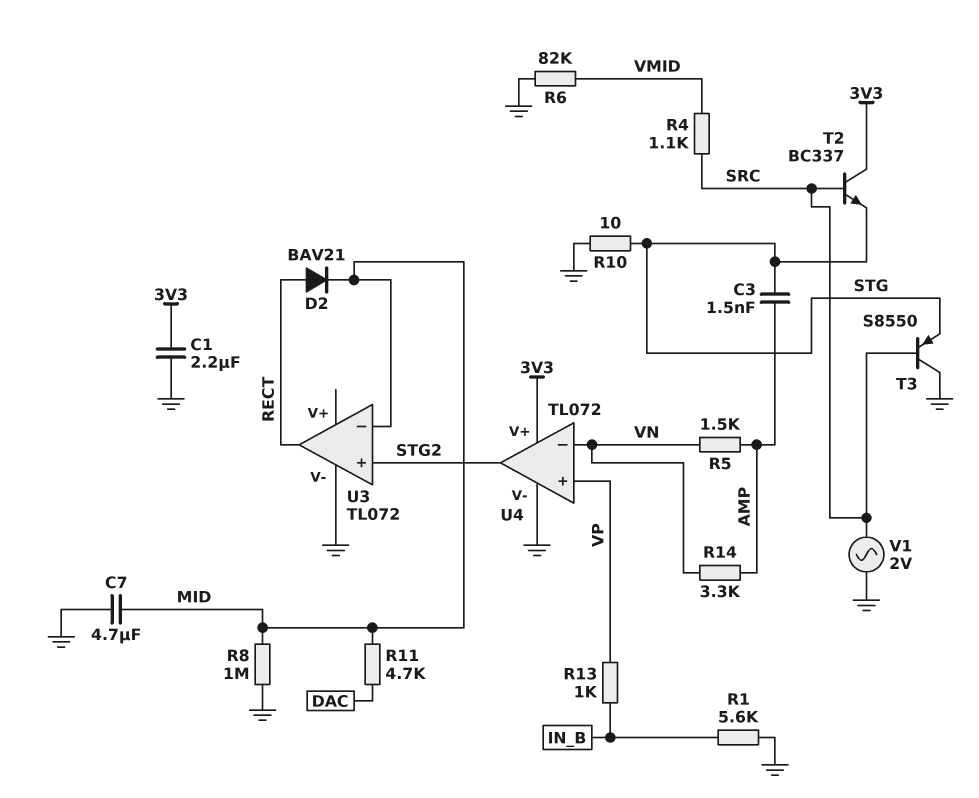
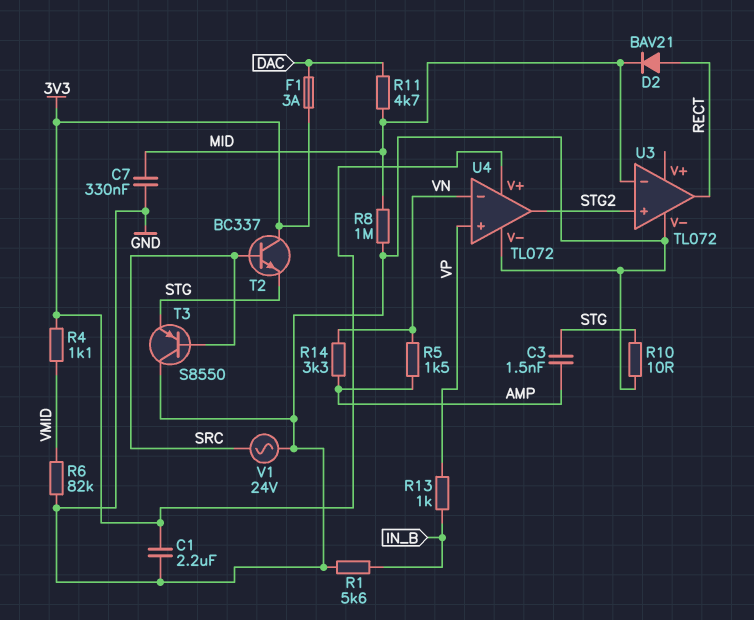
C7: 4.7uF (GND, MID) -> 330nF (GND, MID)
F1: none -> 3A (3V3, DAC)
R4: 1.1k (SRC, VMID) -> 1.1k (3V3, VMID)
V1: AC 2V (GND, SRC) -> AC 24V (GND, SRC)

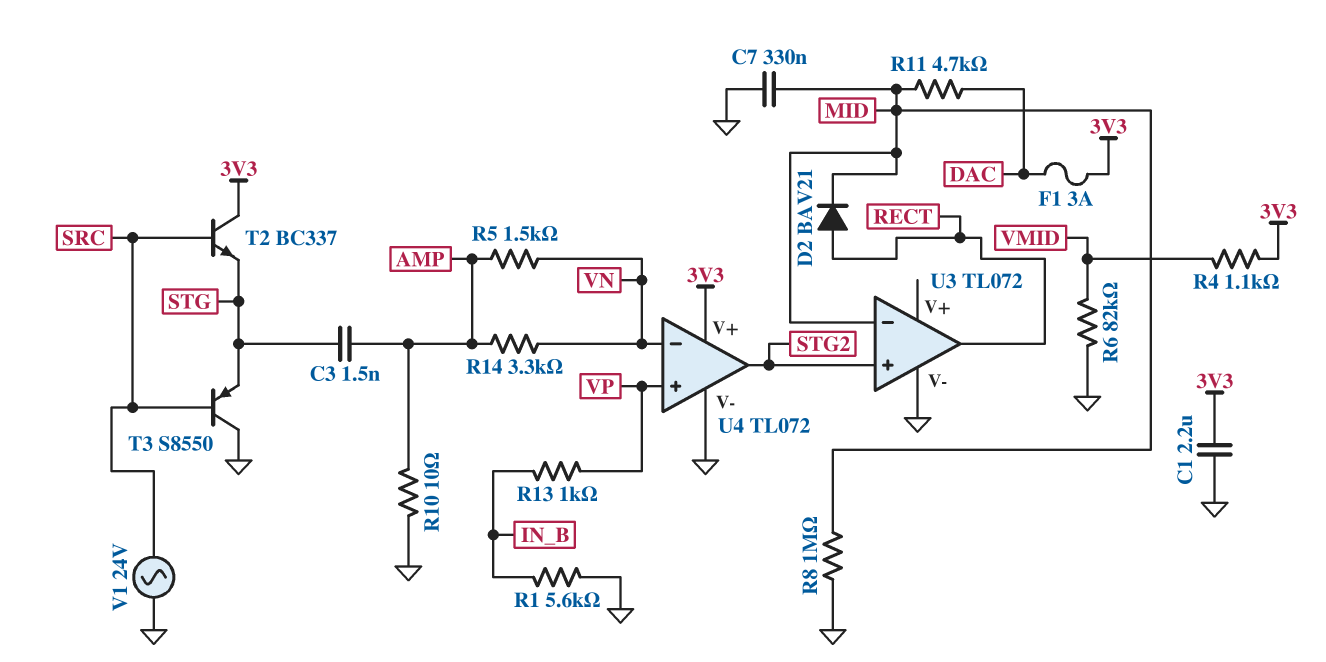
R10: 10 (GND, STG) -> 10 (AMP, GND)

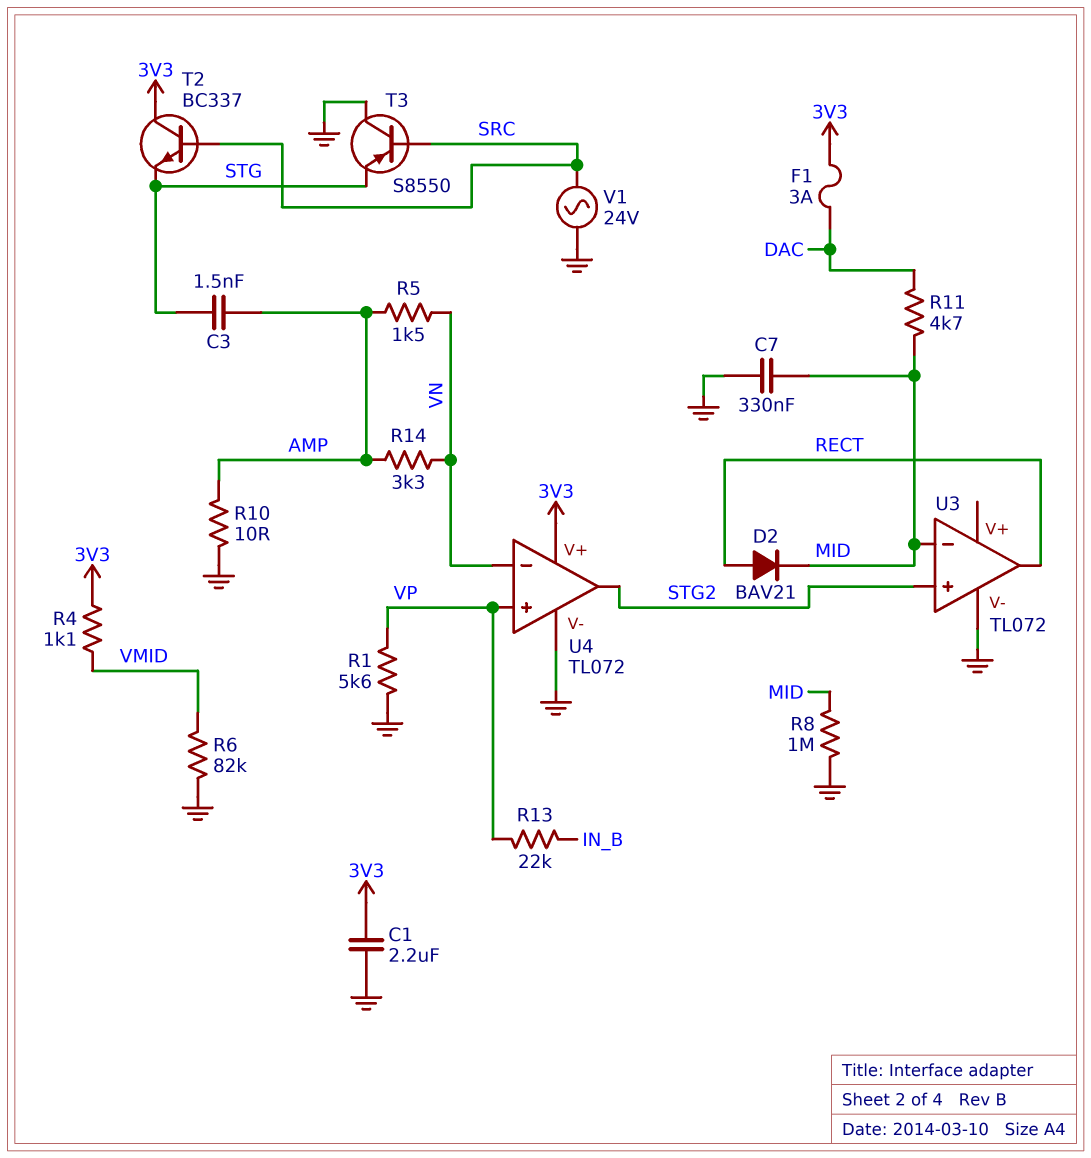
R1: 5.6k (GND, IN_B) -> 5.6k (GND, VP)
R13: 1k (IN_B, VP) -> 22k (IN_B, VP)

